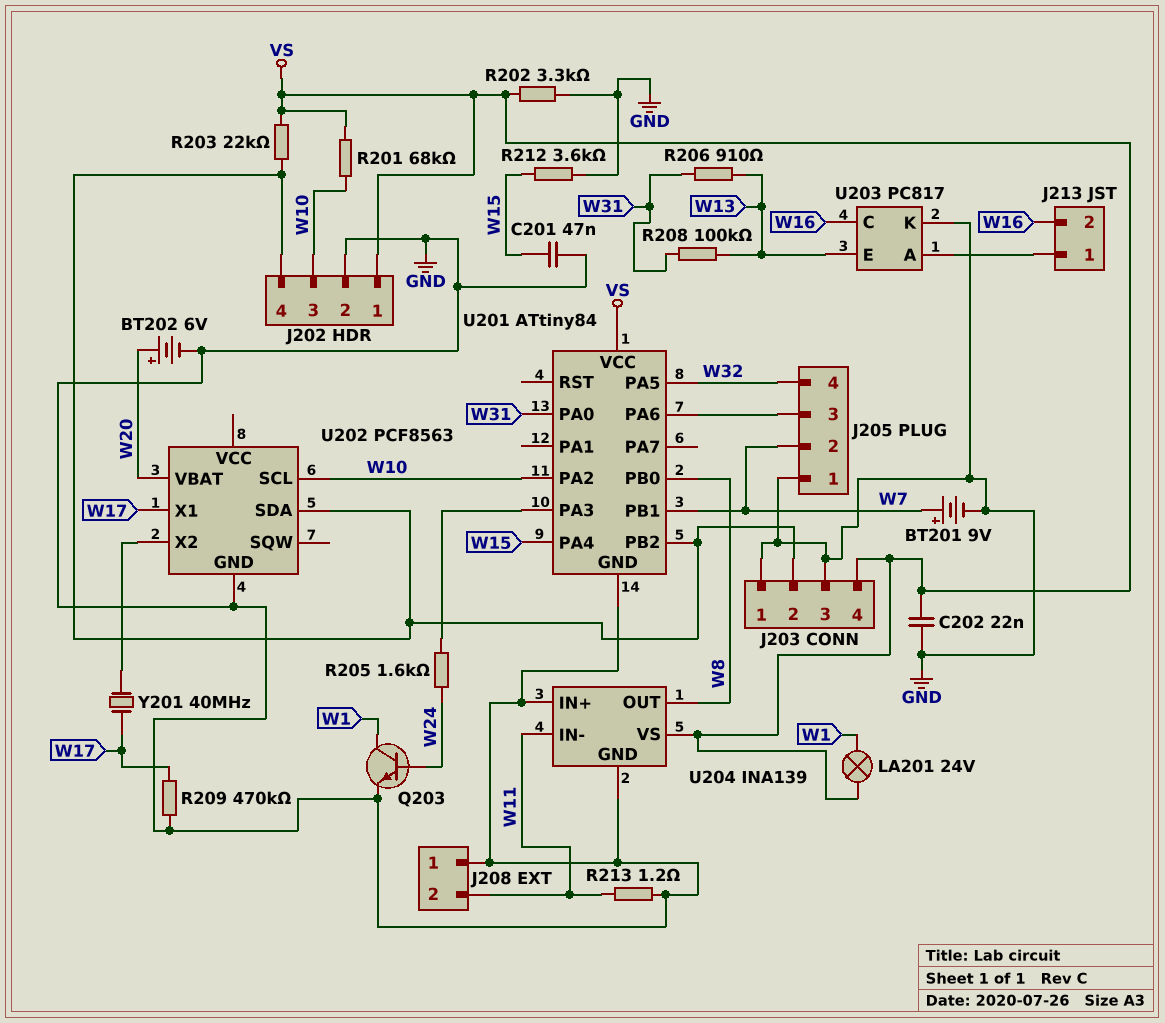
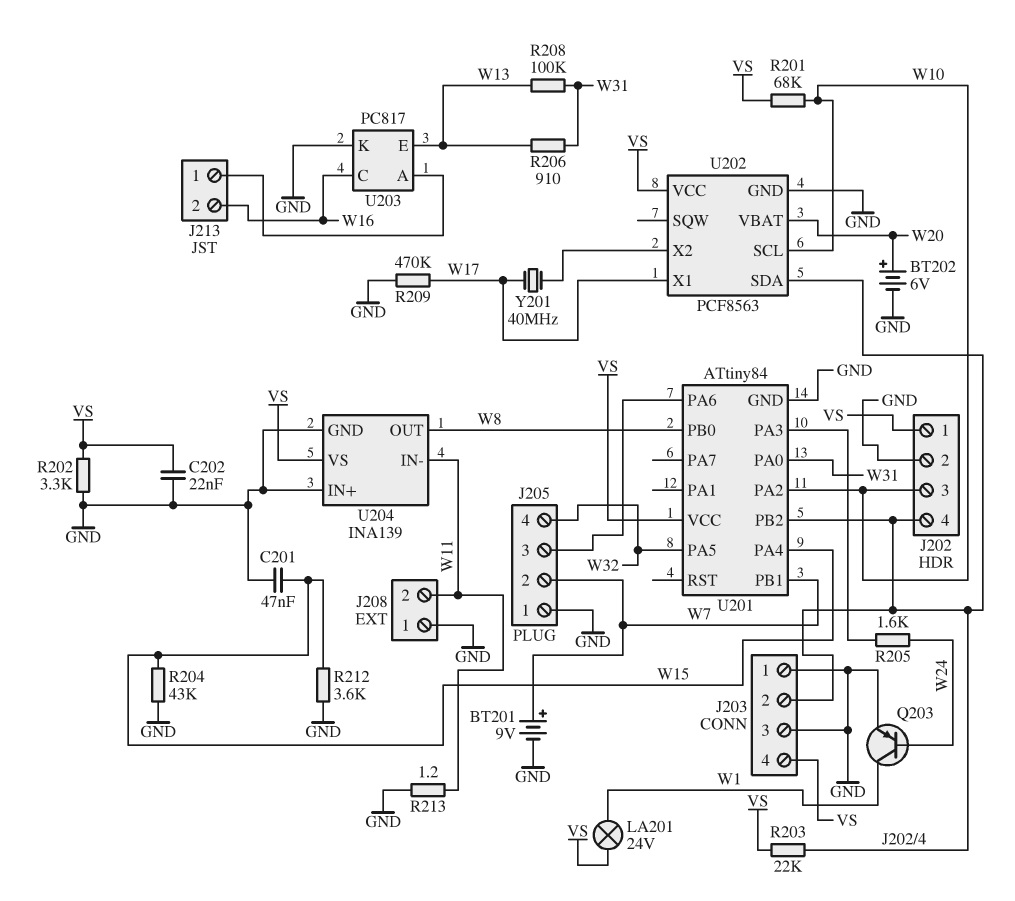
Q203: NPN (B W24, C W1, E GND) -> PNP (B W24, C W1, E GND)
R204: none -> 43k (GND, W15)
U202 pin VCC: none -> VS

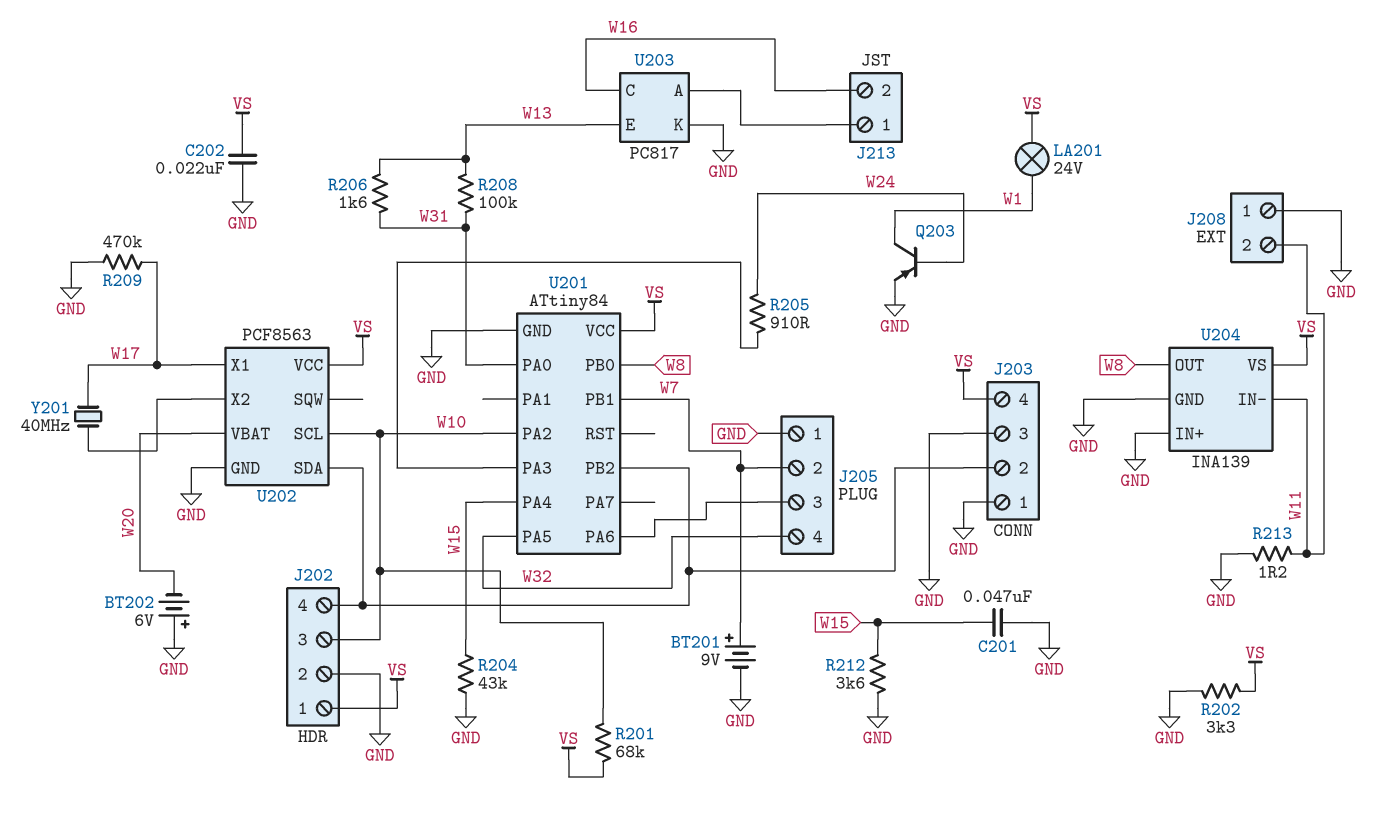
BT202: 6V (plus W20, minus GND) -> 6V (plus GND, minus W20)
R203: 22k (J202/4, VS) -> none
R205: 1.6k (U201/PA3, W24) -> 910 (U201/PA3, W24)
R206: 910 (W13, W31) -> 1.6k (W13, W31)

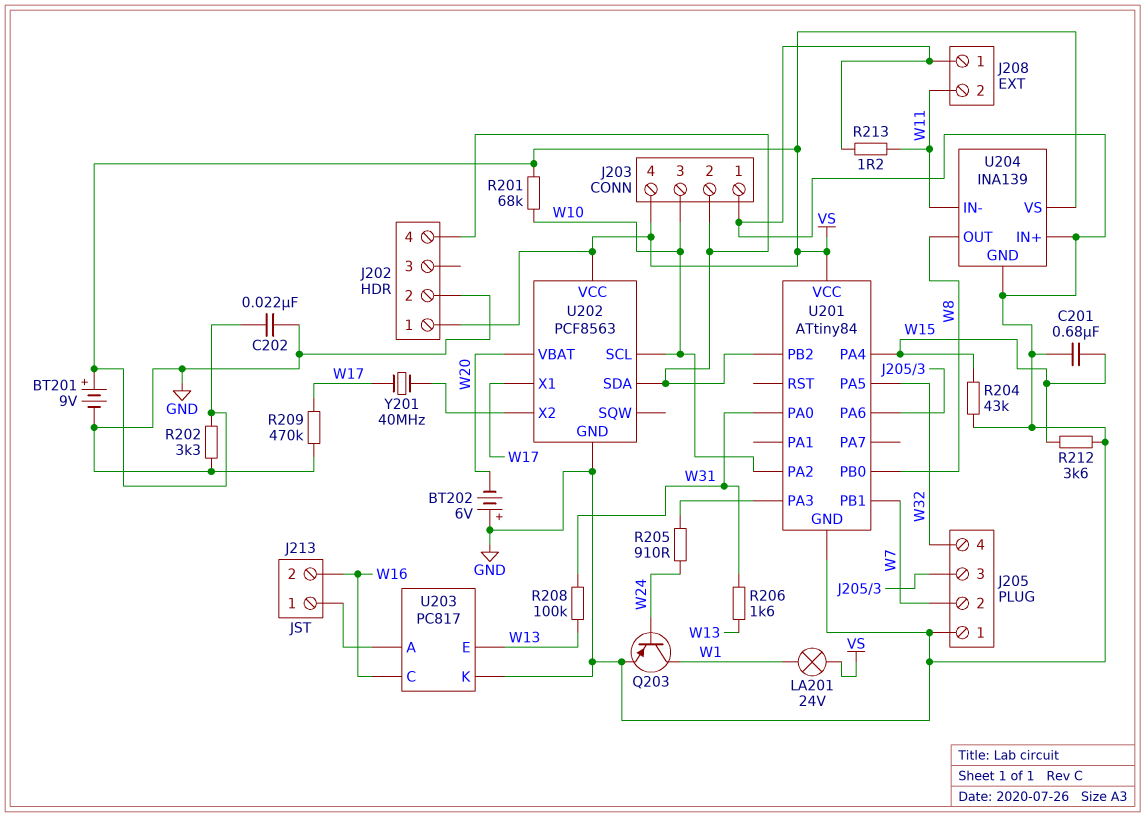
BT201: 9V (plus W7, minus GND) -> 9V (plus VS, minus GND)
C201: 47nF (GND, W15) -> 680nF (GND, W15)
J202 pin 3: W10 -> none
J203 pin 3: GND -> W10

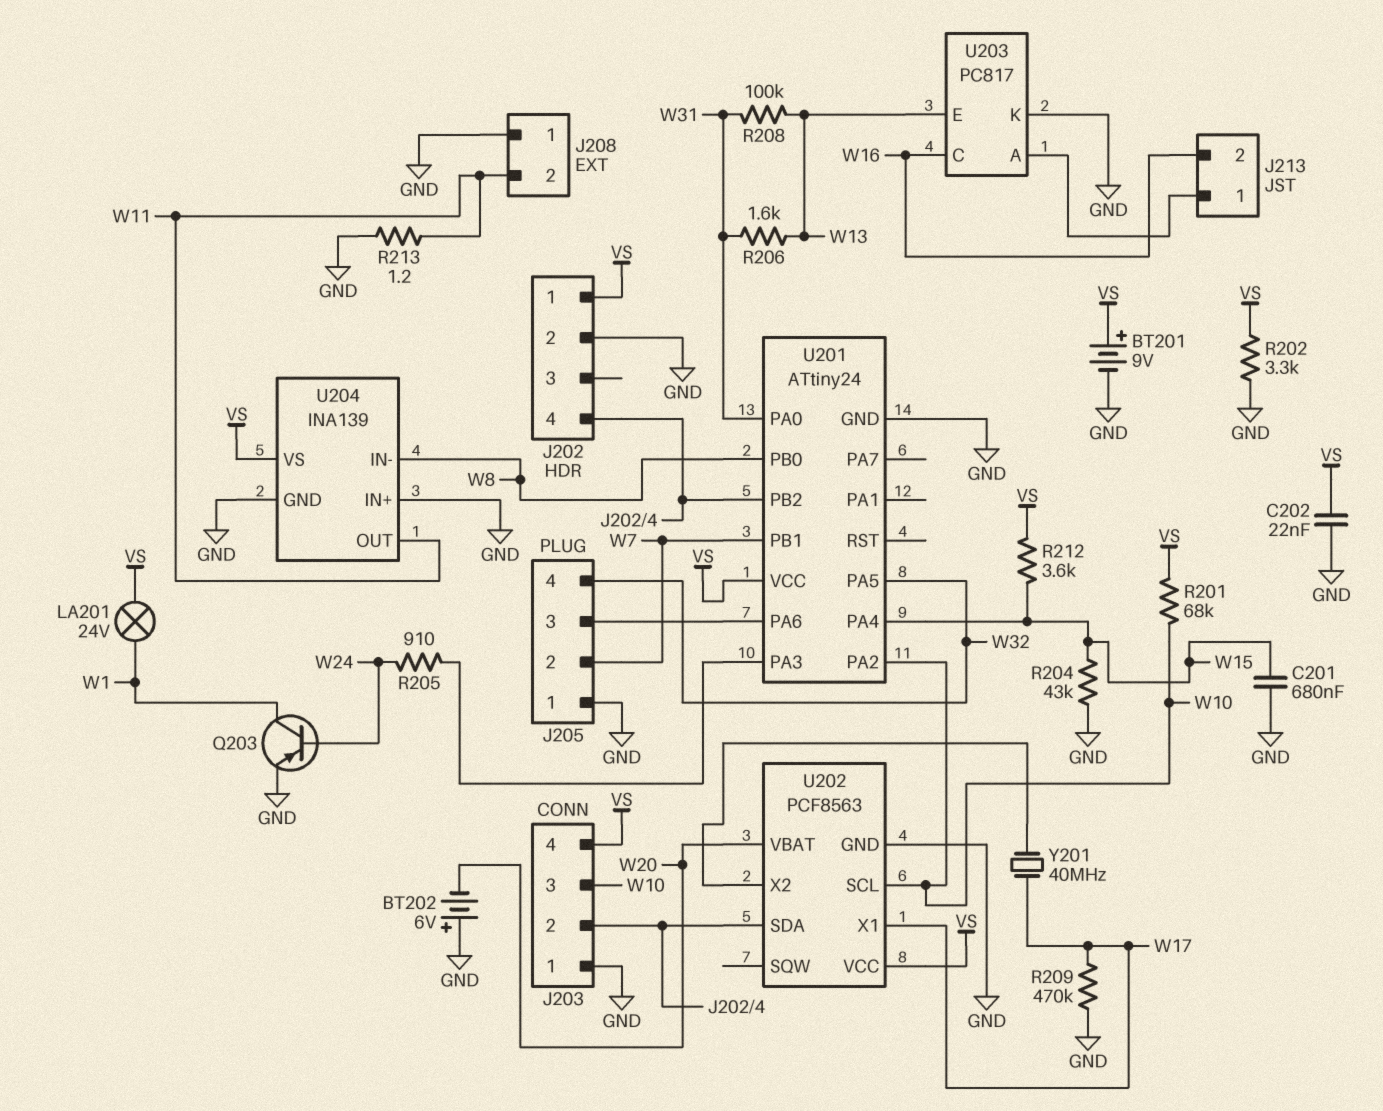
R212: 3.6k (GND, W15) -> 3.6k (VS, W15)
U201: ATtiny84 -> ATtiny24
U204 pin IN-: W11 -> W8
U204 pin OUT: W8 -> W11

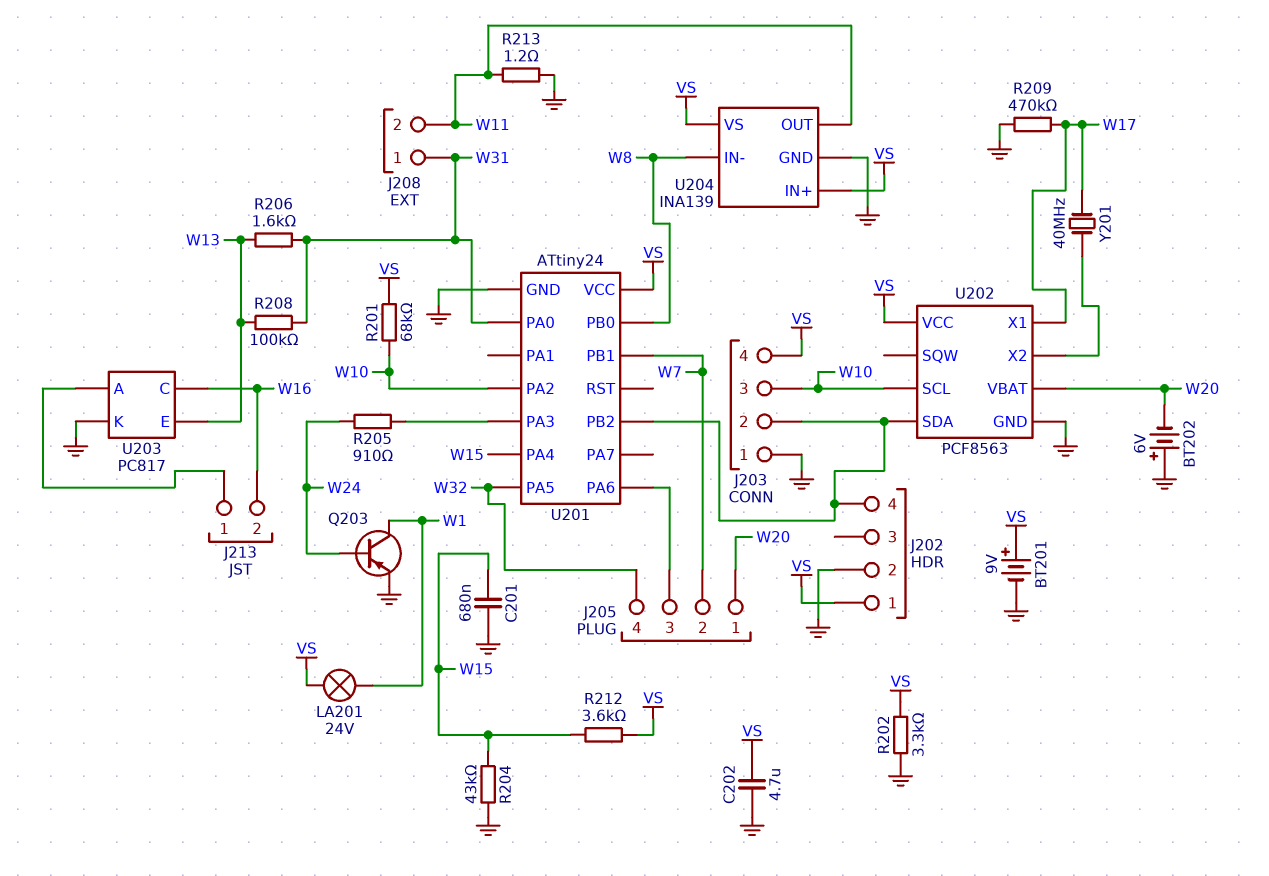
C202: 22nF (GND, VS) -> 4.7uF (GND, VS)
J205 pin 1: GND -> W20
J208 pin 1: GND -> W31
U204 pin IN+: GND -> VS

